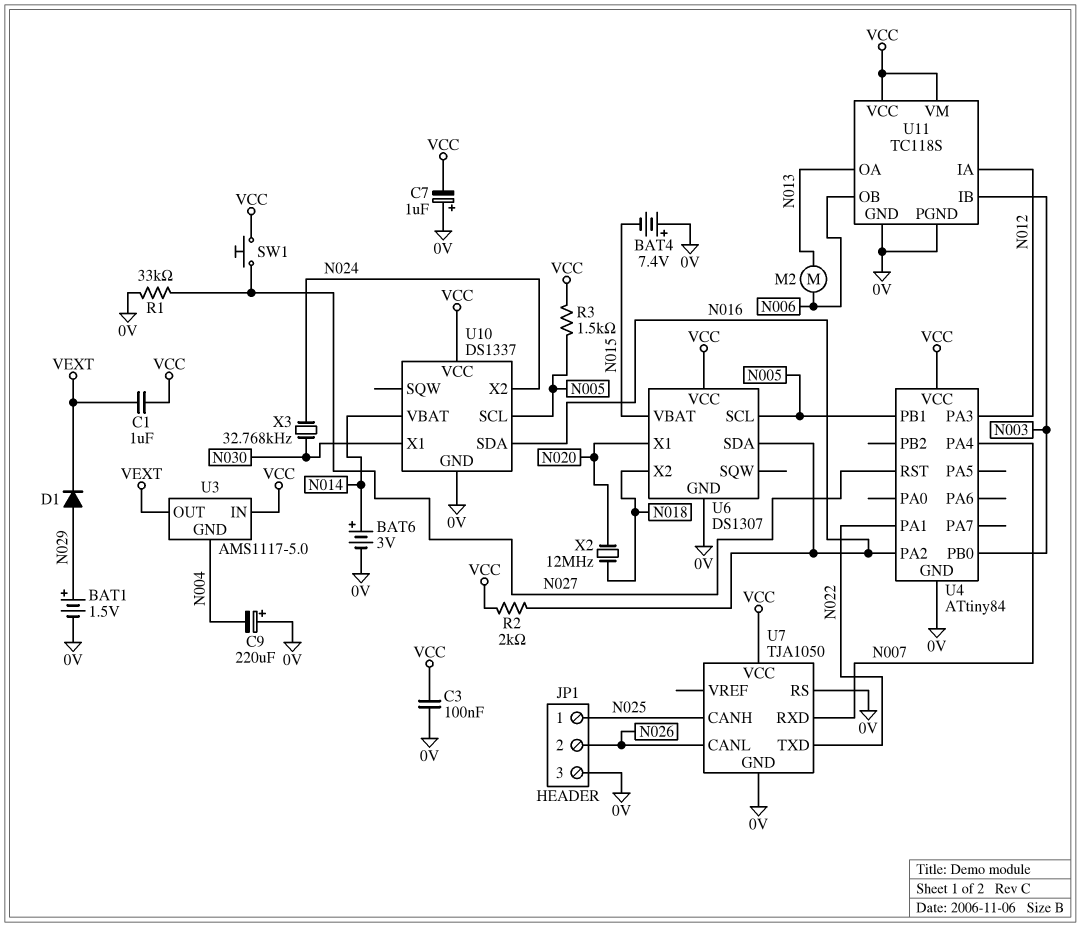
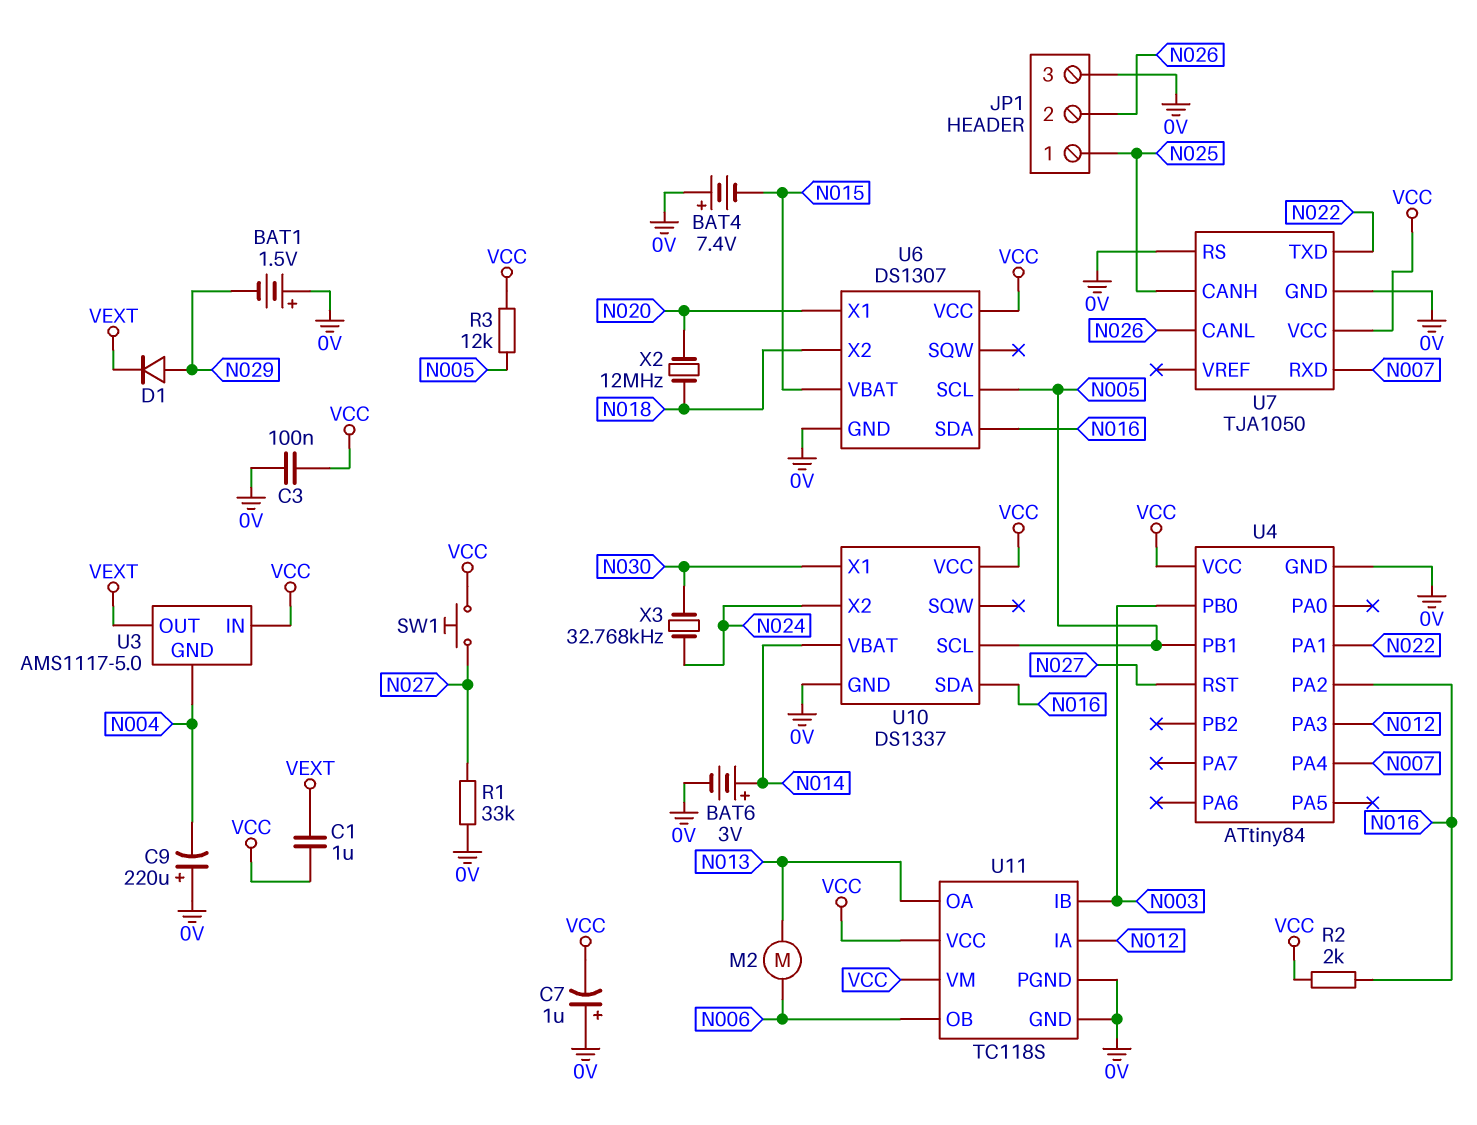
BAT1: 1.5V (plus N029, minus 0V) -> 1.5V (plus 0V, minus N029)
R3: 1.5k (N005, VCC) -> 12k (N005, VCC)

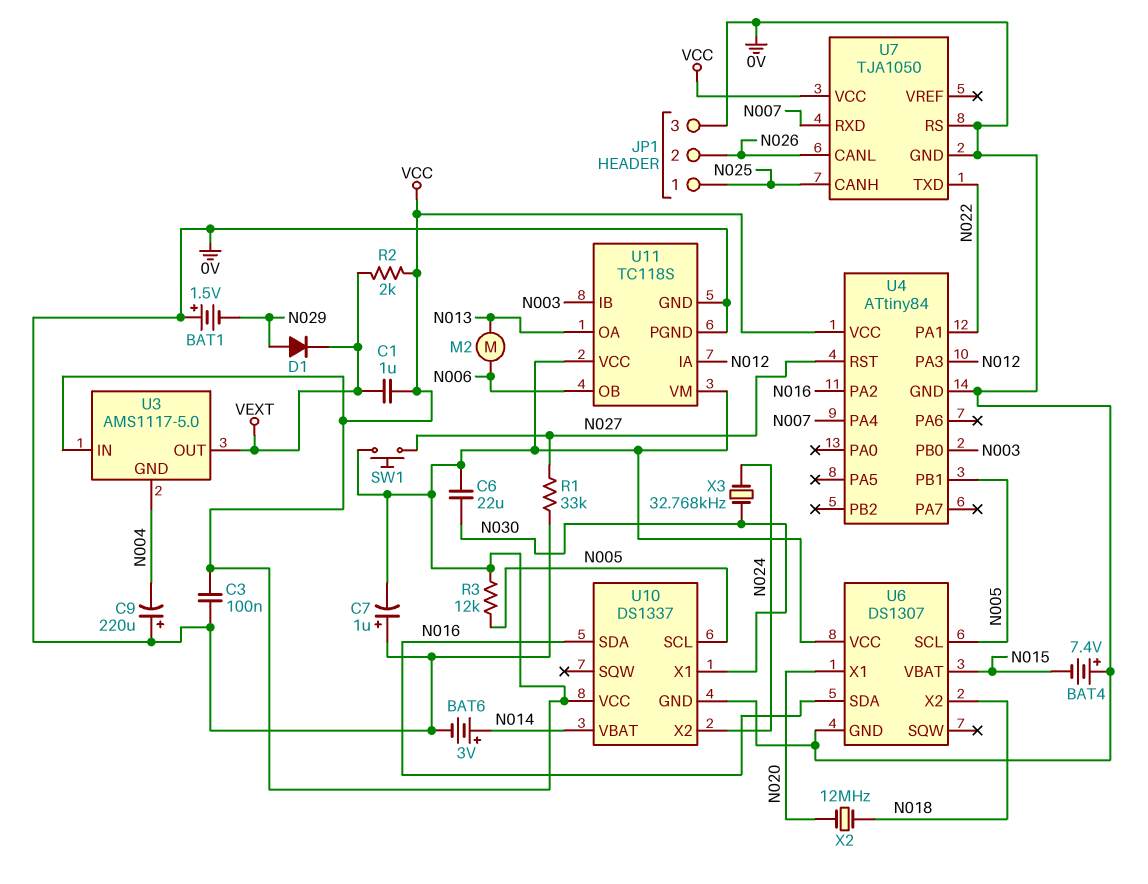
C6: none -> 22uF (N030, VCC)
R2: 2k (N016, VCC) -> 2k (VCC, VEXT)

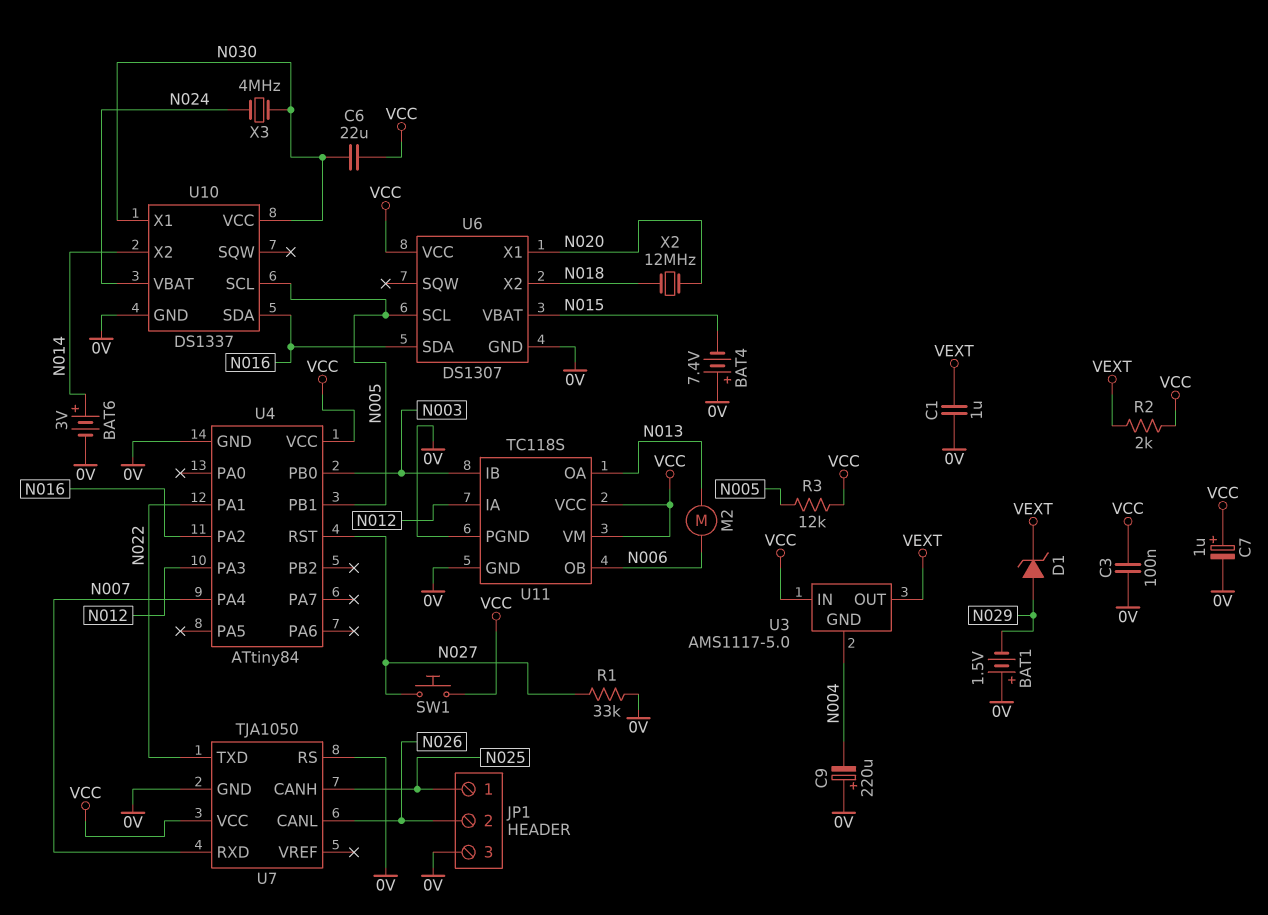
C1: 1uF (VCC, VEXT) -> 1uF (0V, VEXT)
C7: 1uF (plus 0V, minus VCC) -> 1uF (plus VCC, minus 0V)
D1: diode (A N029, K VEXT) -> zener (A N029, K VEXT)
U10 pin VBAT: N014 -> N024
U10 pin VCC: VCC -> N030
U10 pin X2: N024 -> N014
X3: 32.768kHz (N024, N030) -> 4MHz (N024, N030)

